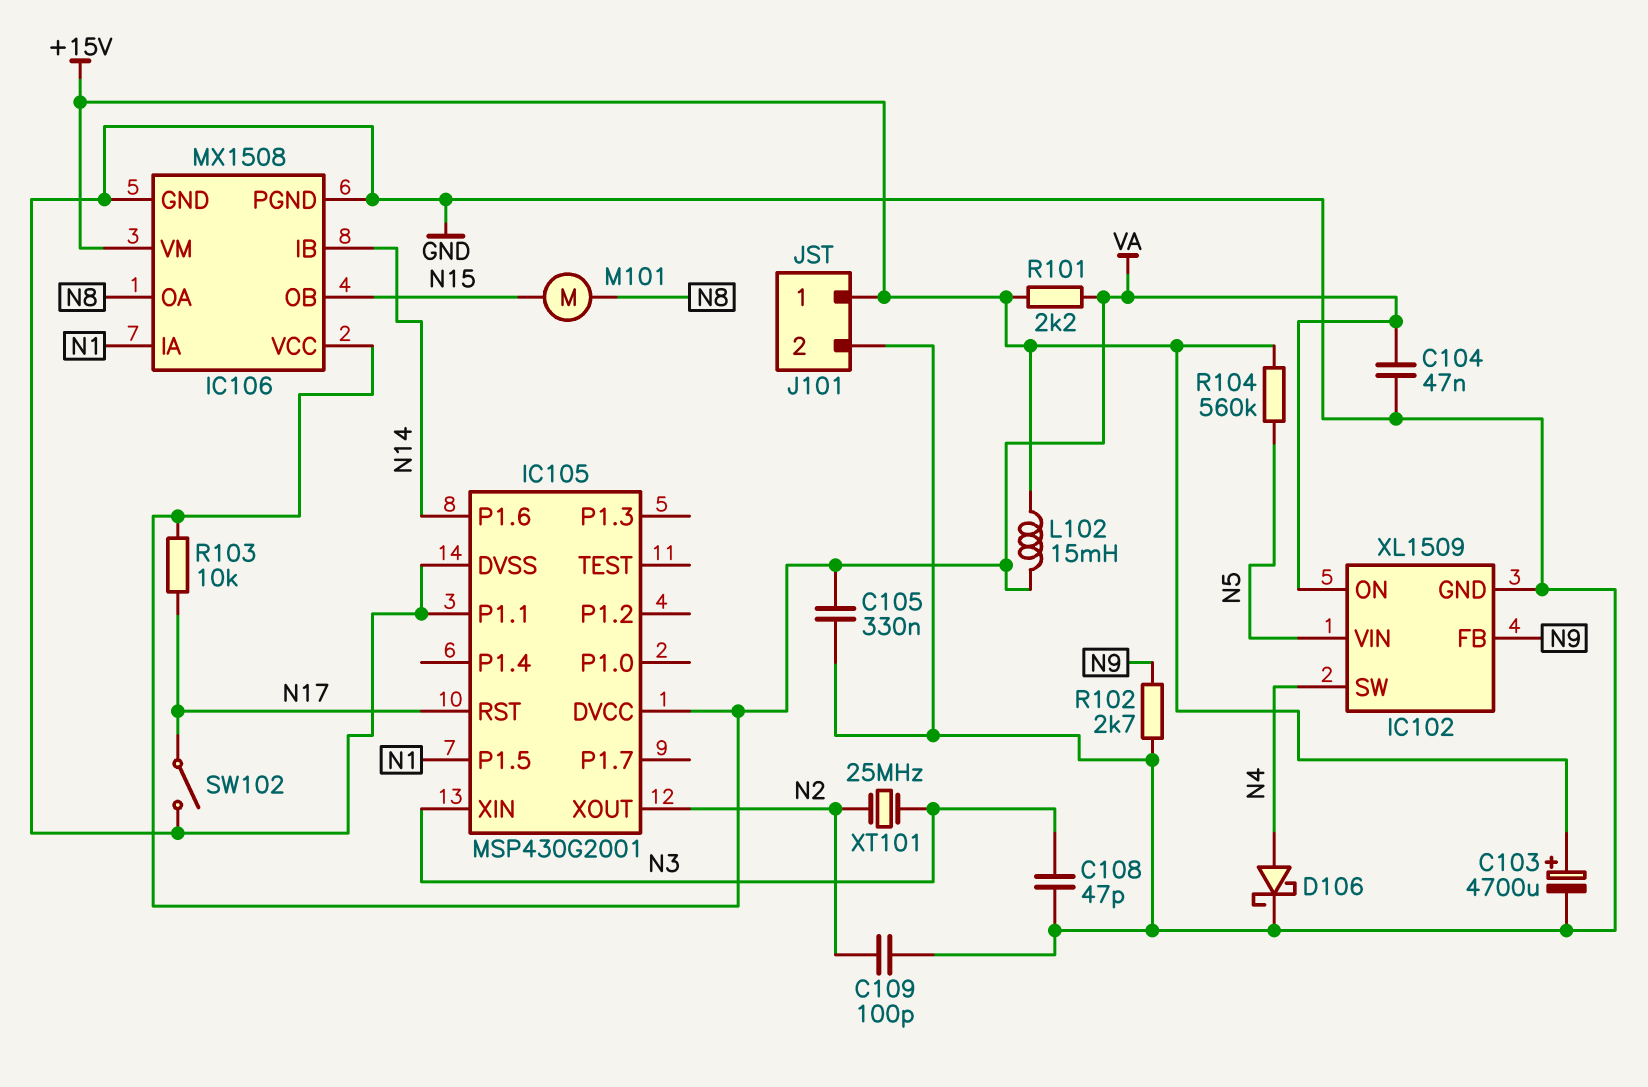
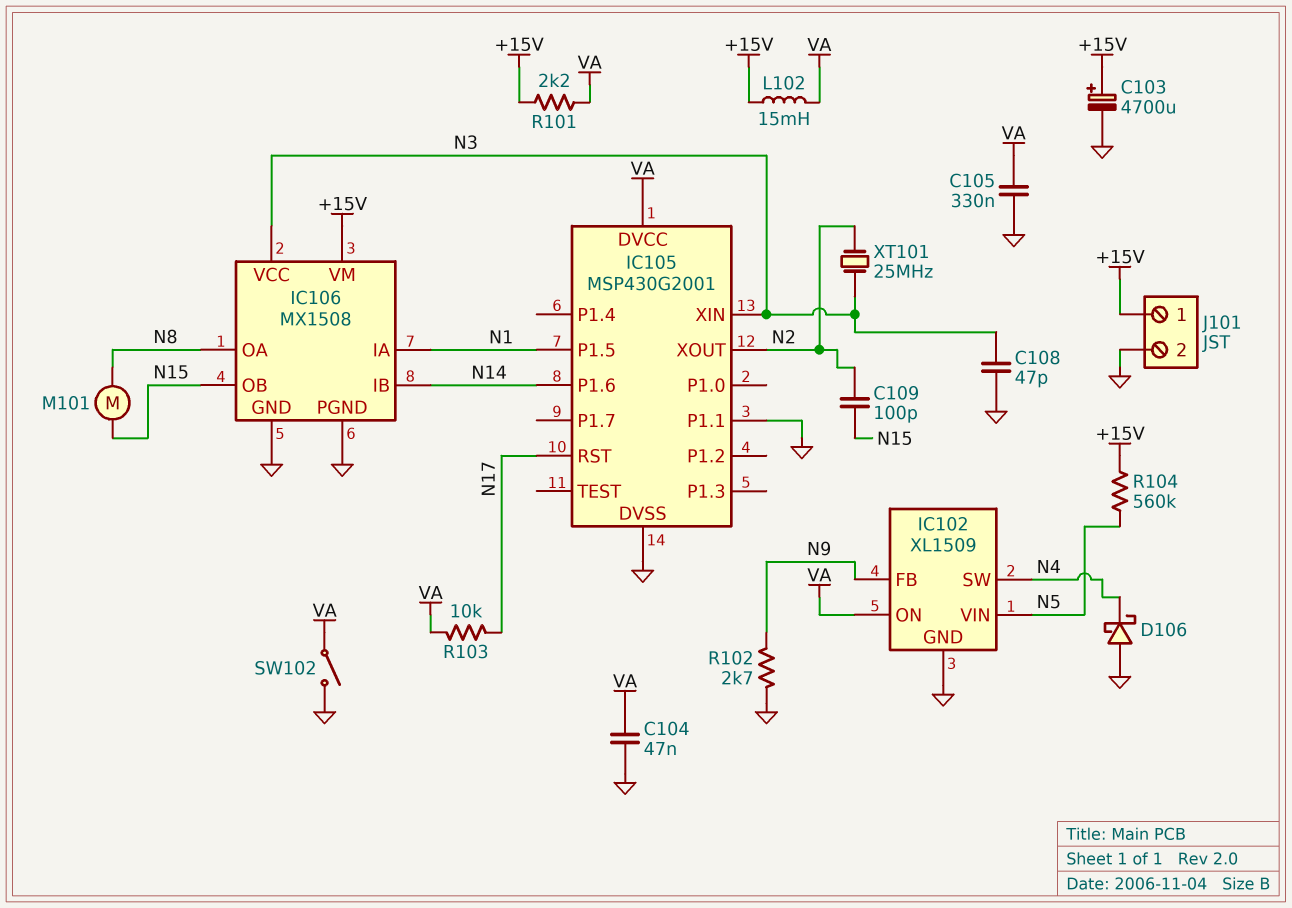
C109: 100pF (GND, N2) -> 100pF (N2, N15)
D106: schottky (A N4, K GND) -> schottky (A GND, K N4)
IC106 pin VCC: VA -> N3
SW102: switch (GND, N17) -> switch (GND, VA)

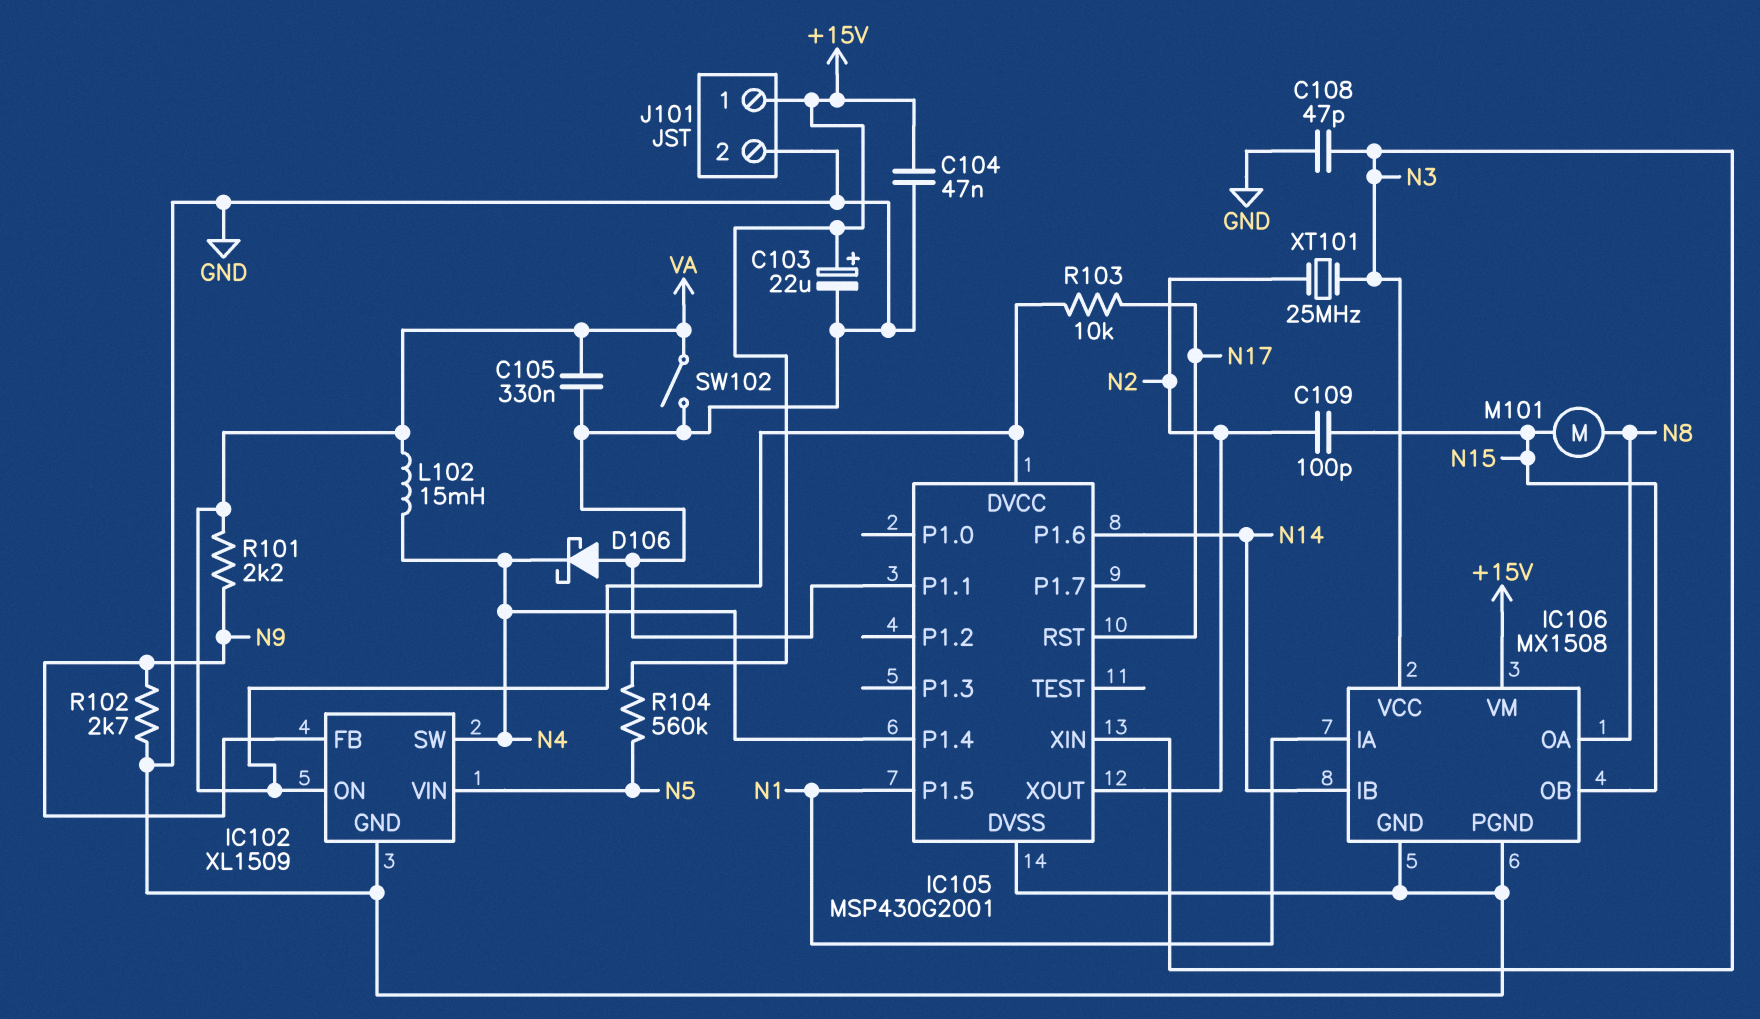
C103: 4700uF (plus +15V, minus GND) -> 22uF (plus +15V, minus GND)
C104: 47nF (GND, VA) -> 47nF (+15V, GND)
IC105 pin P1.4: none -> N4
L102: 15mH (+15V, VA) -> 15mH (N4, VA)
R101: 2.2k (+15V, VA) -> 2.2k (N9, VA)

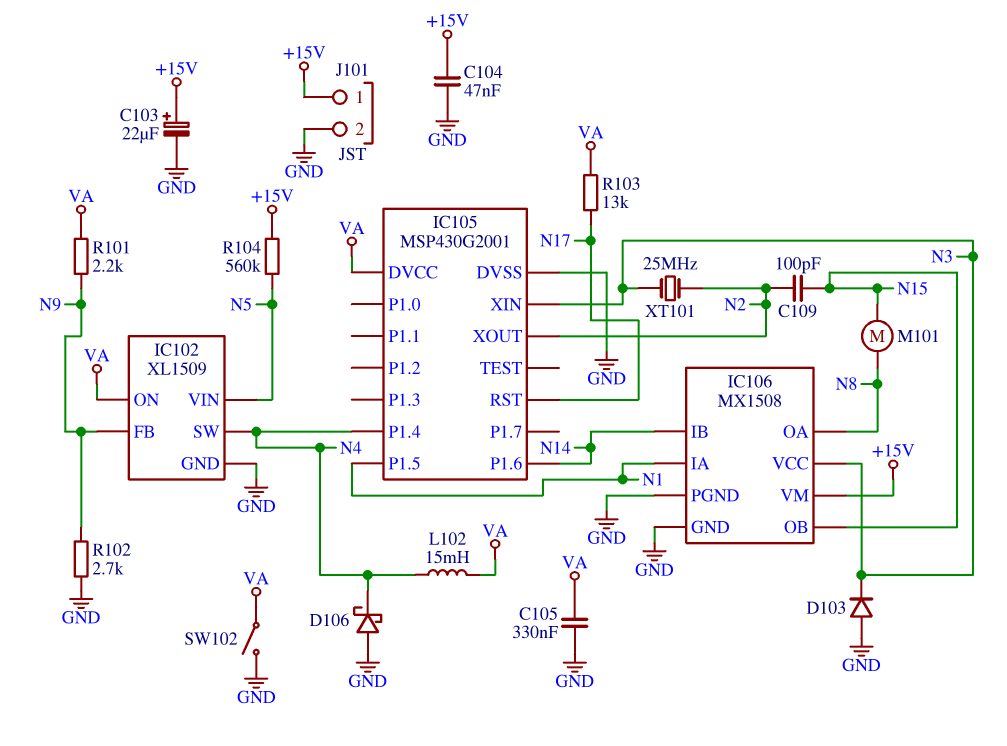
C108: 47pF (GND, N3) -> none
D103: none -> diode (A GND, K N3)
IC105 pin P1.1: GND -> none
R103: 10k (N17, VA) -> 13k (N17, VA)

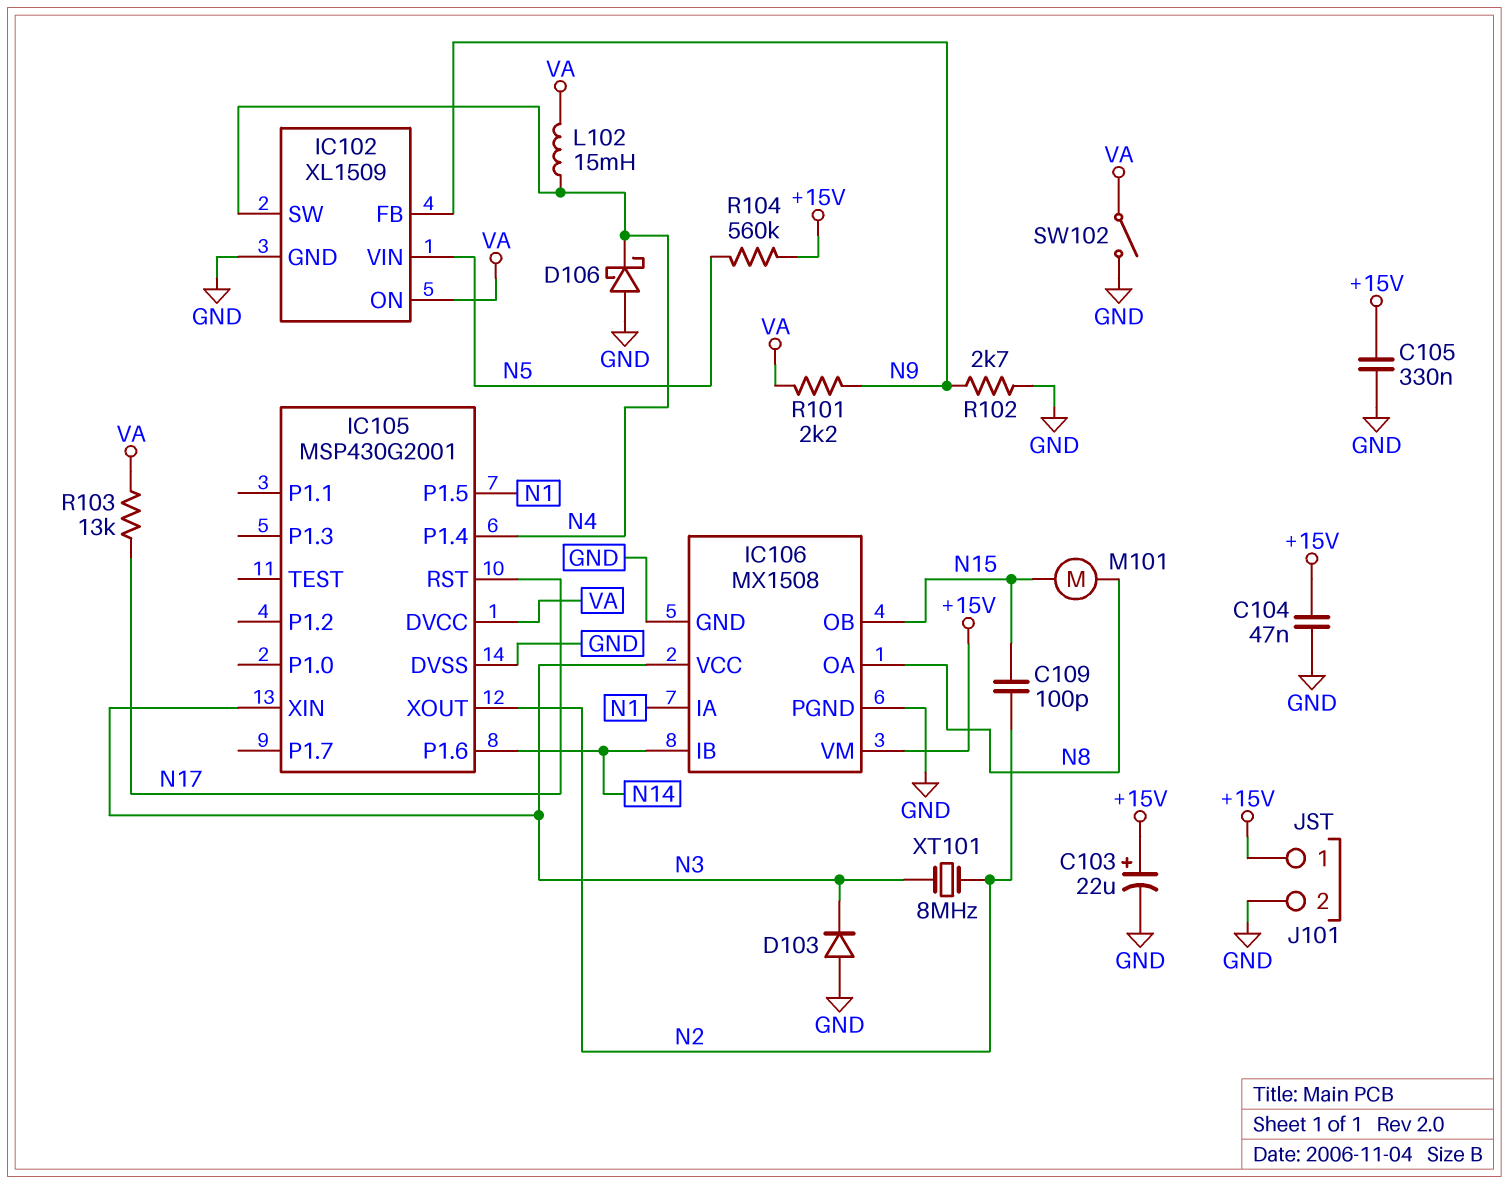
C105: 330nF (GND, VA) -> 330nF (+15V, GND)
XT101: 25MHz (N2, N3) -> 8MHz (N2, N3)

